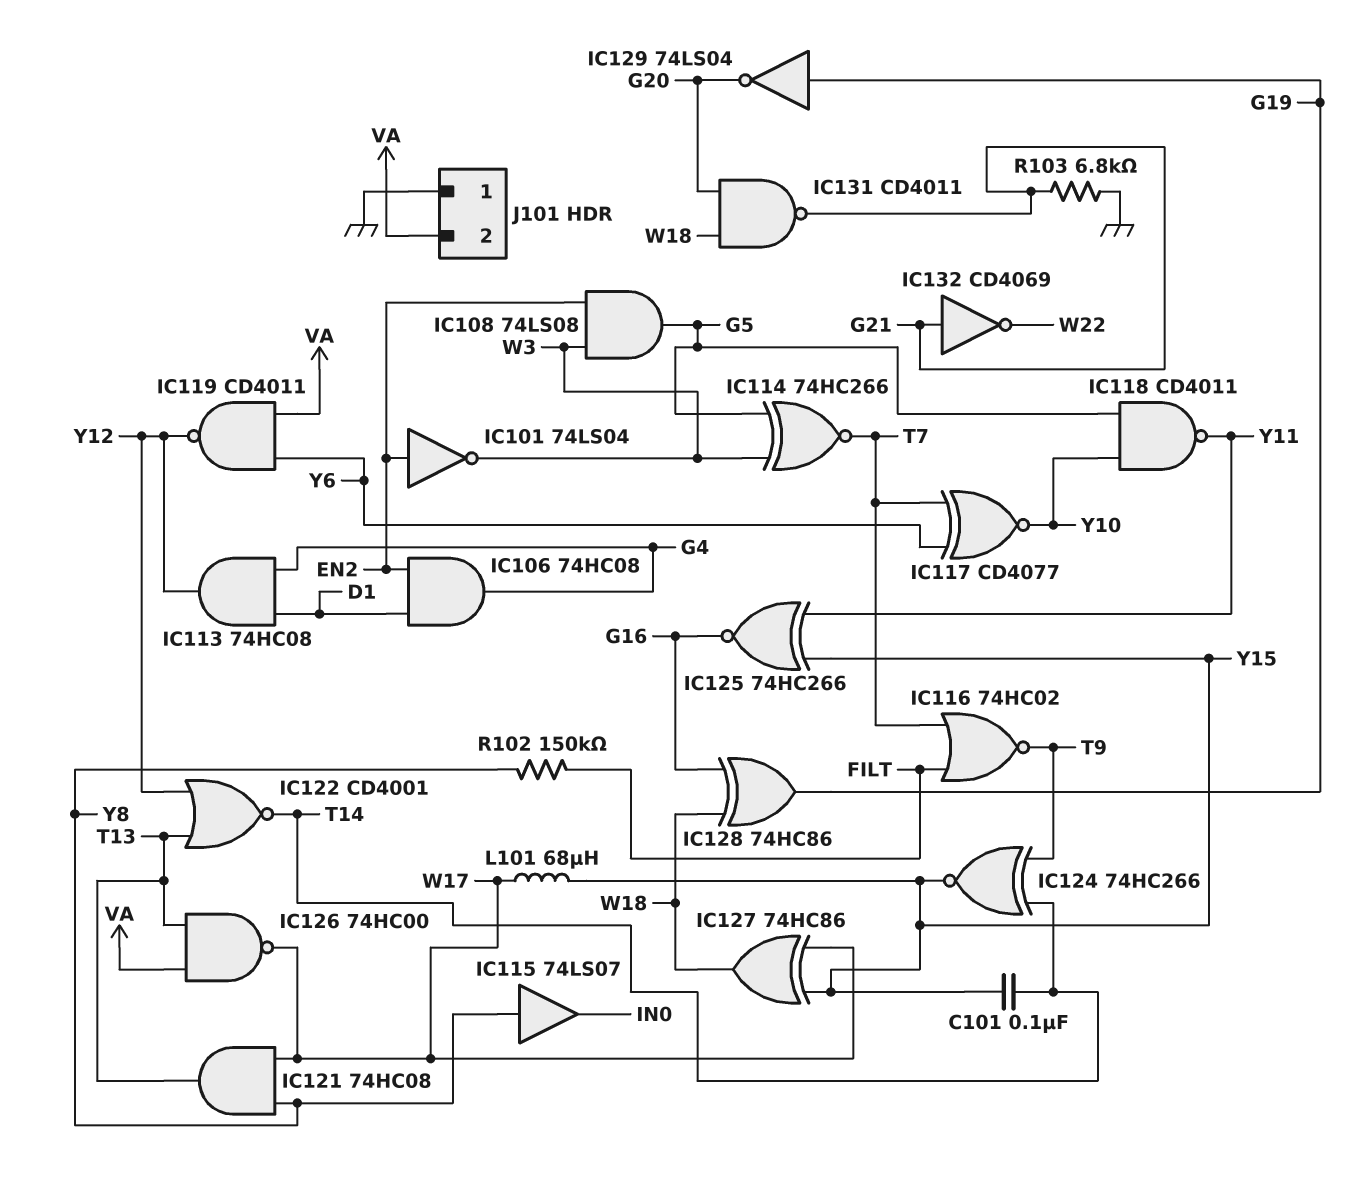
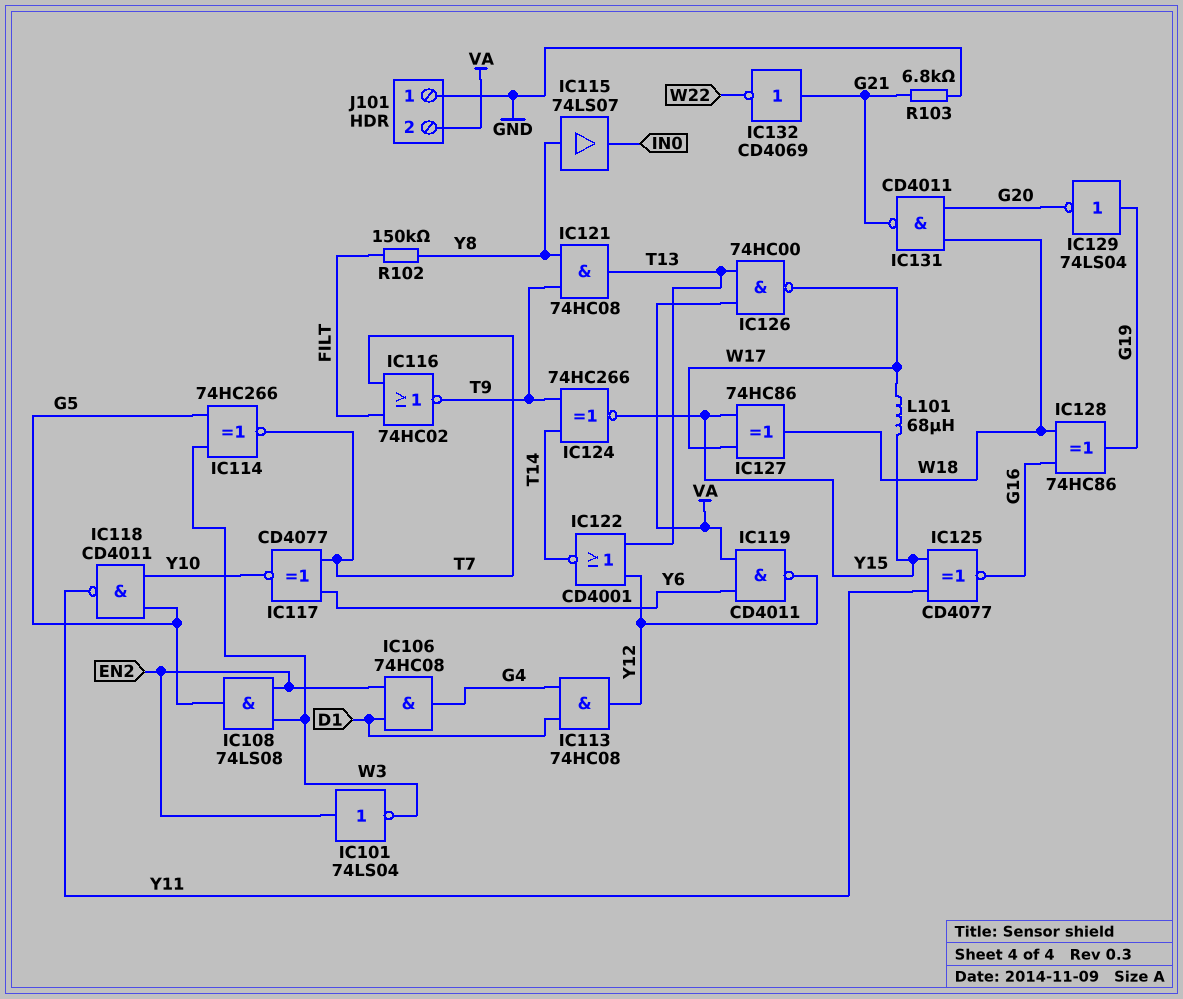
C101: 100nF (T14, Y15) -> none
IC121: AND 74HC08 (in W17, in Y8, out T13) -> AND 74HC08 (in T9, in Y8, out T13)
IC125: XNOR 74HC266 (in Y11, in Y15, out G16) -> XNOR CD4077 (in Y11, in Y15, out G16)

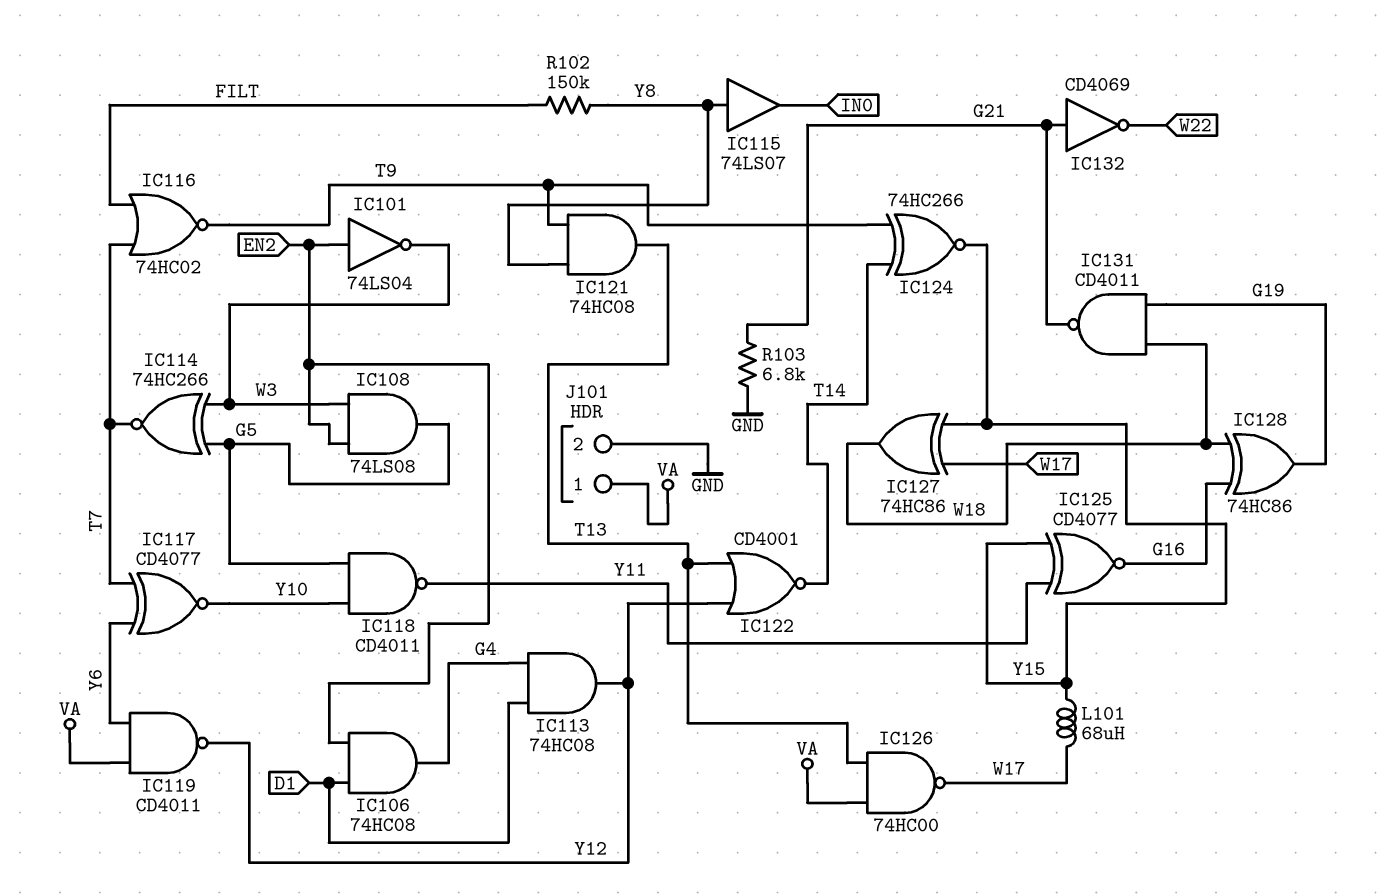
IC129: NOT 74LS04 (in G19, out G20) -> none
IC131: NAND CD4011 (in G20, in W18, out G21) -> NAND CD4011 (in G19, in W18, out G21)
J101 pin 1: GND -> VA
J101 pin 2: VA -> GND

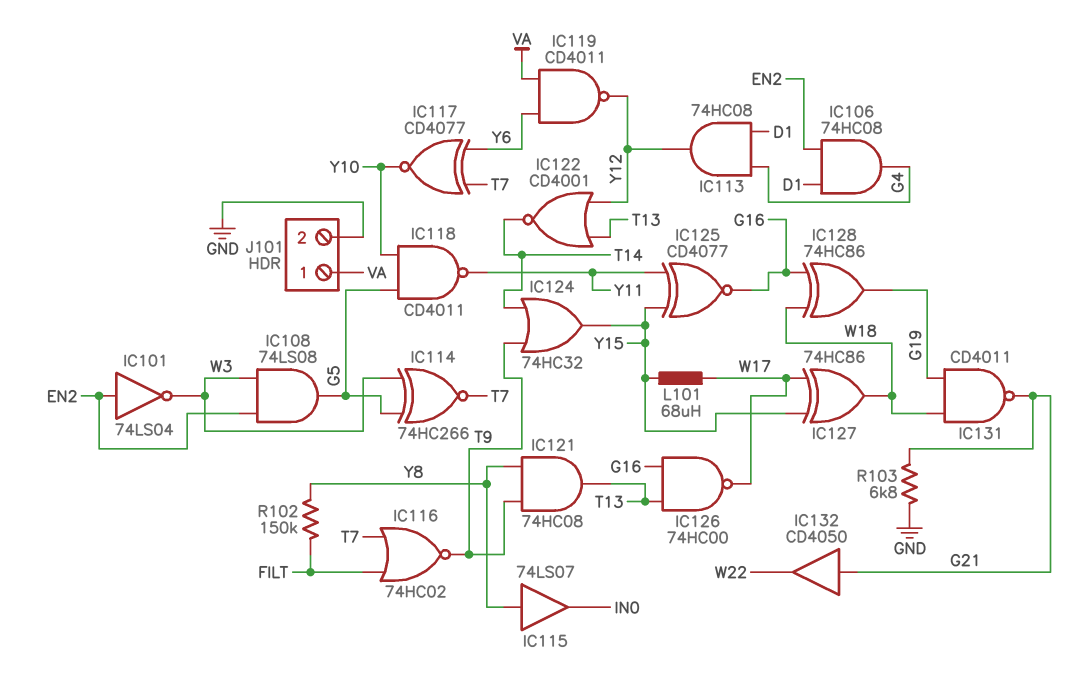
IC124: XNOR 74HC266 (in T9, in T14, out Y15) -> OR 74HC32 (in T9, in T14, out Y15)
IC126: NAND 74HC00 (in T13, in VA, out W17) -> NAND 74HC00 (in G16, in T13, out W17)
IC132: NOT CD4069 (in G21, out W22) -> buffer CD4050 (in G21, out W22)

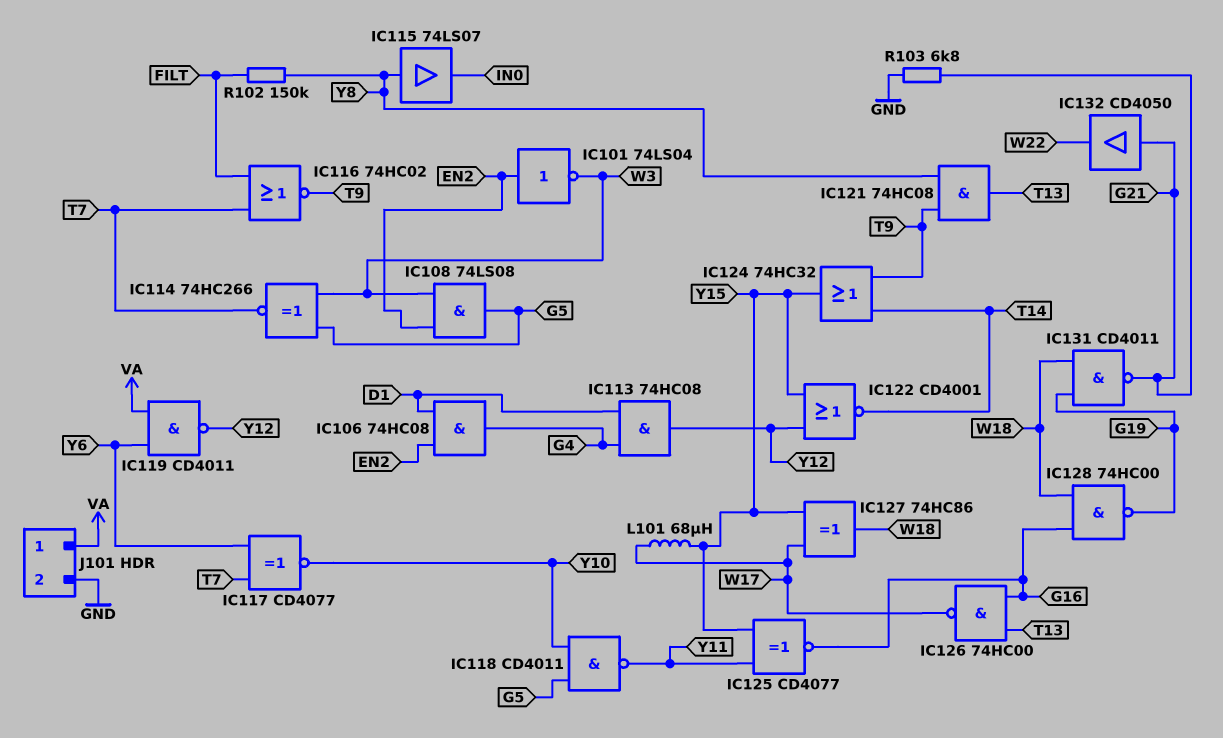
IC122: NOR CD4001 (in T13, in Y12, out T14) -> NOR CD4001 (in Y12, in Y15, out T14)
IC128: XOR 74HC86 (in G16, in W18, out G19) -> NAND 74HC00 (in G16, in W18, out G19)

